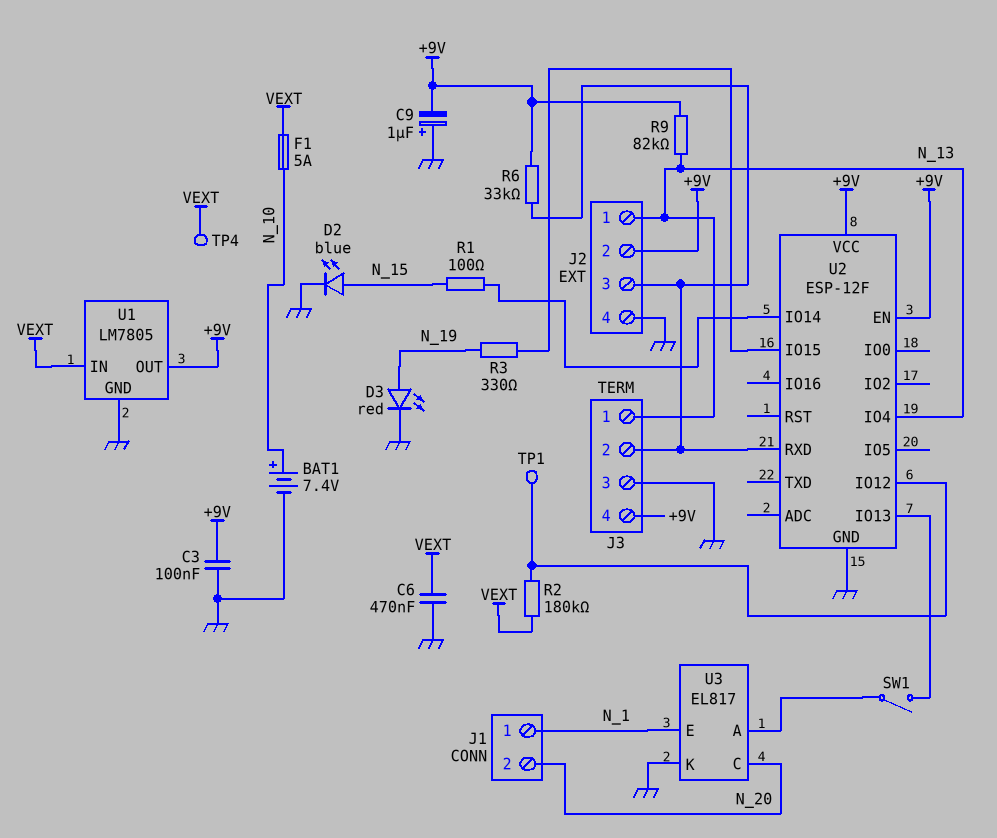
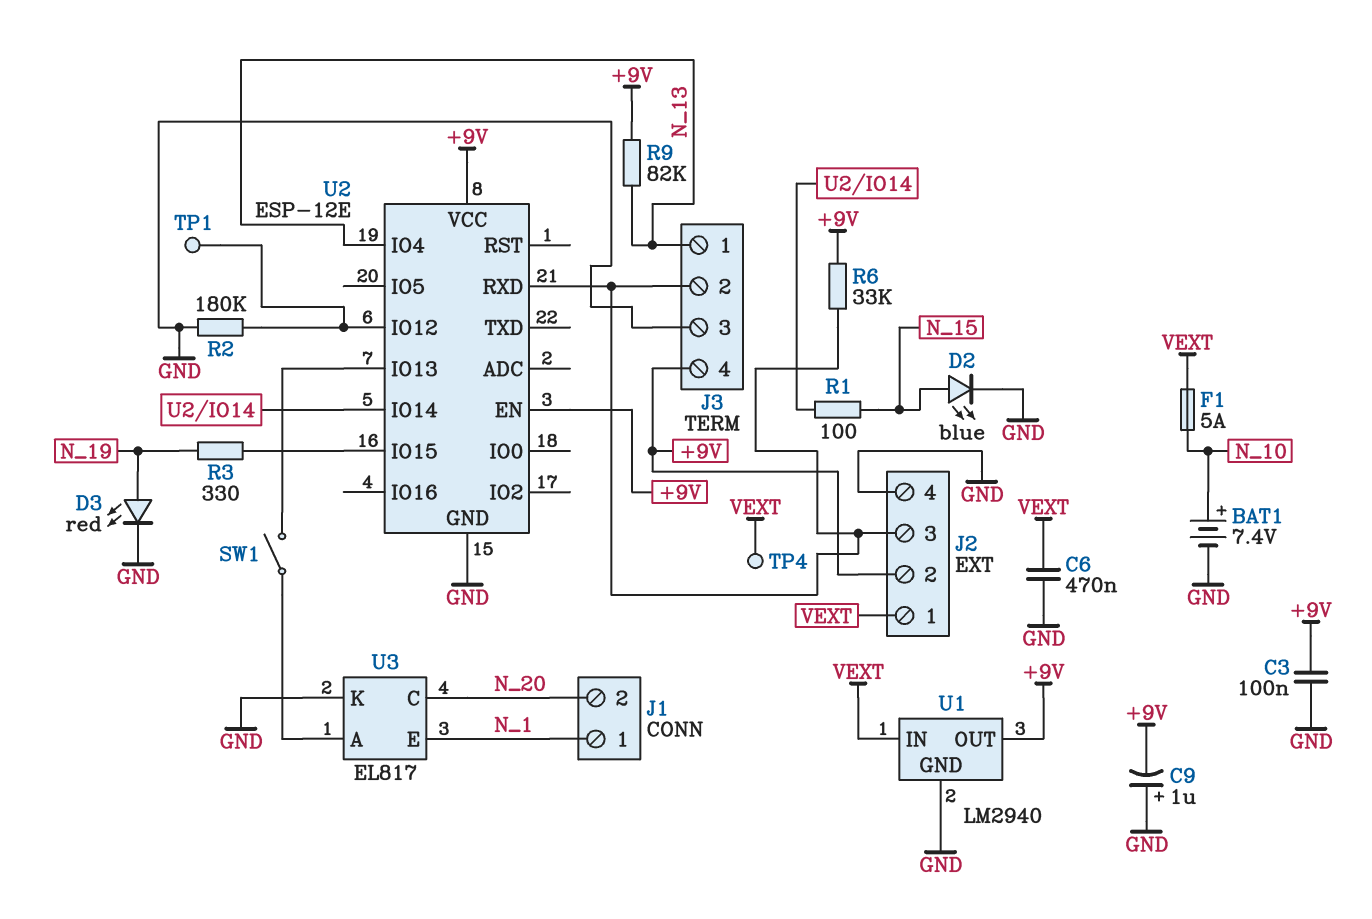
J2 pin 1: N_13 -> VEXT
R2: 180k (U2/IO12, VEXT) -> 180k (GND, U2/IO12)
U1: LM7805 -> LM2940
U2: ESP-12F -> ESP-12E

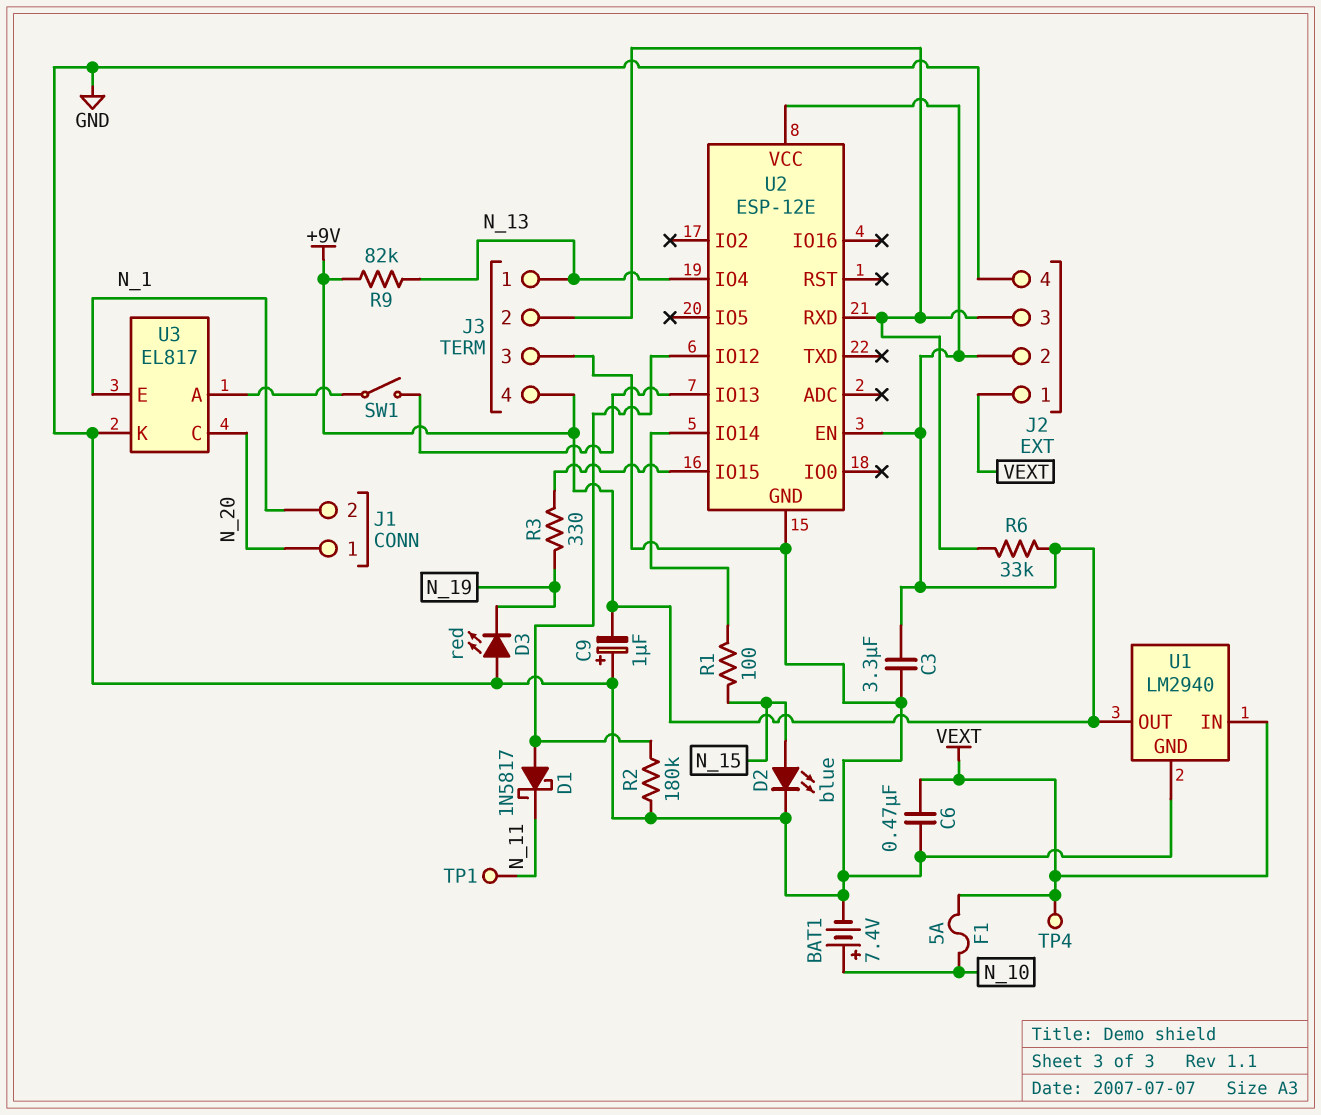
C3: 100nF (+9V, GND) -> 3.3uF (+9V, GND)
D1: none -> schottky 1N5817 (A U2/IO12, K N_11)
D3: LED red (A N_19, K GND) -> LED red (A GND, K N_19)
J1 pin 1: N_1 -> N_20
J1 pin 2: N_20 -> N_1
TP1: test point (U2/IO12) -> test point (N_11)

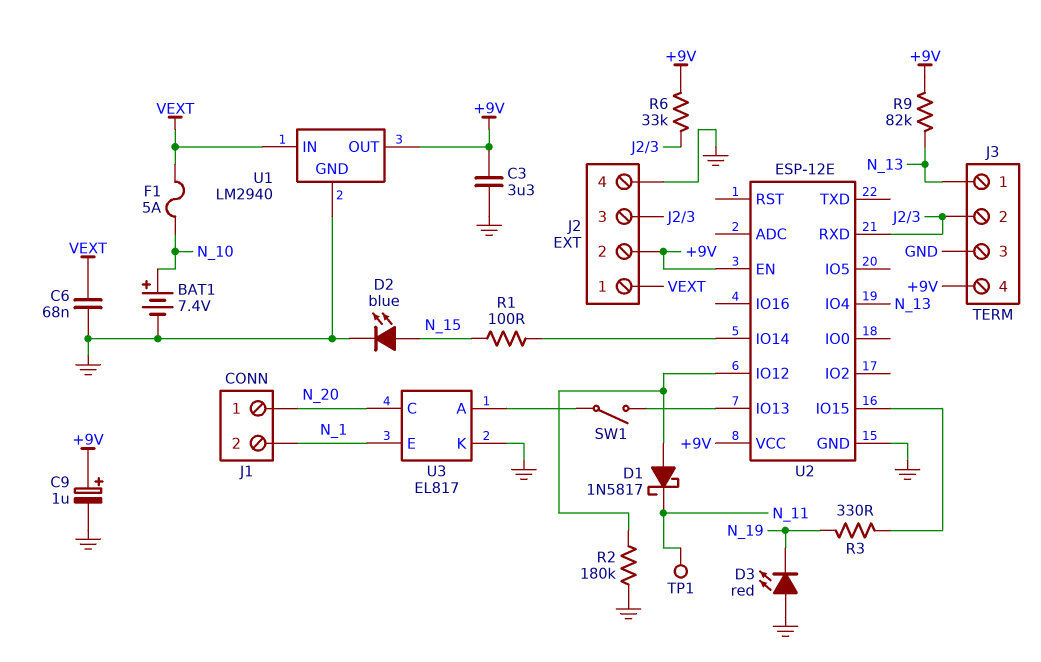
C6: 470nF (GND, VEXT) -> 68nF (GND, VEXT)
C9: 1uF (plus GND, minus +9V) -> 1uF (plus +9V, minus GND)
TP4: test point (VEXT) -> none

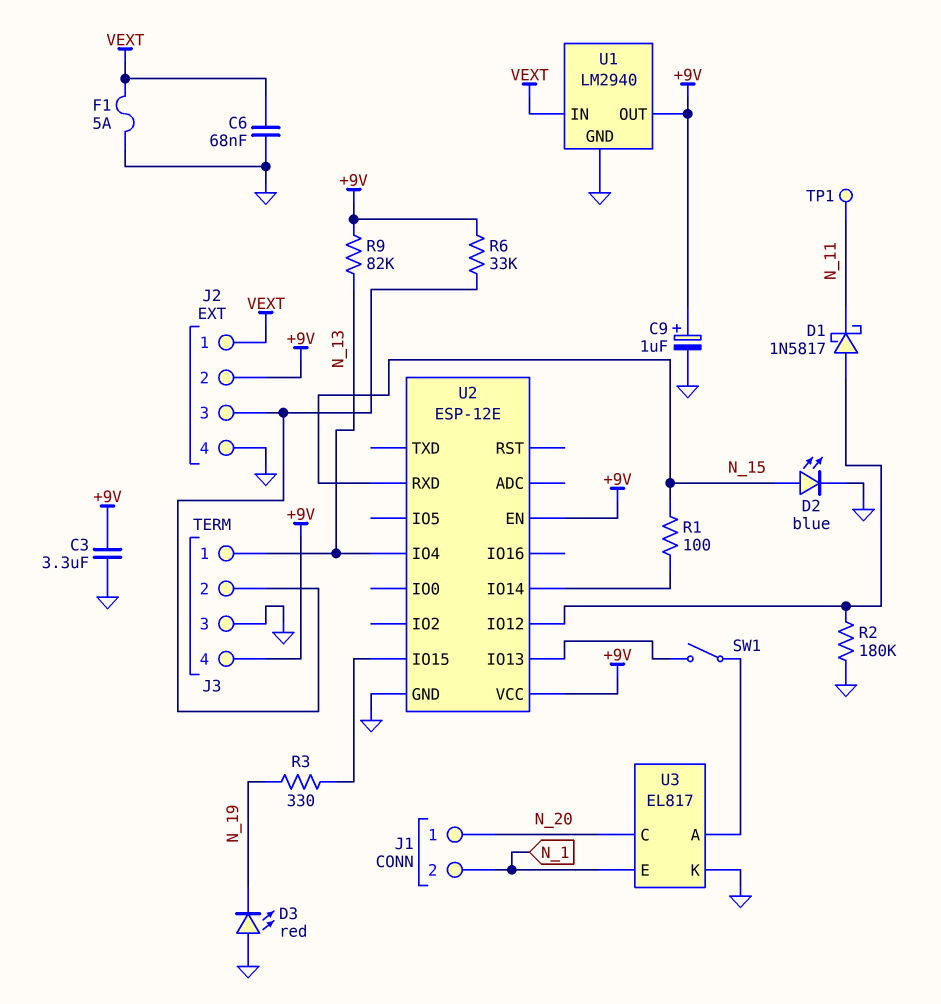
BAT1: 7.4V (plus N_10, minus GND) -> none
F1: 5A (N_10, VEXT) -> 5A (GND, VEXT)
U2 pin RXD: J2/3 -> N_15

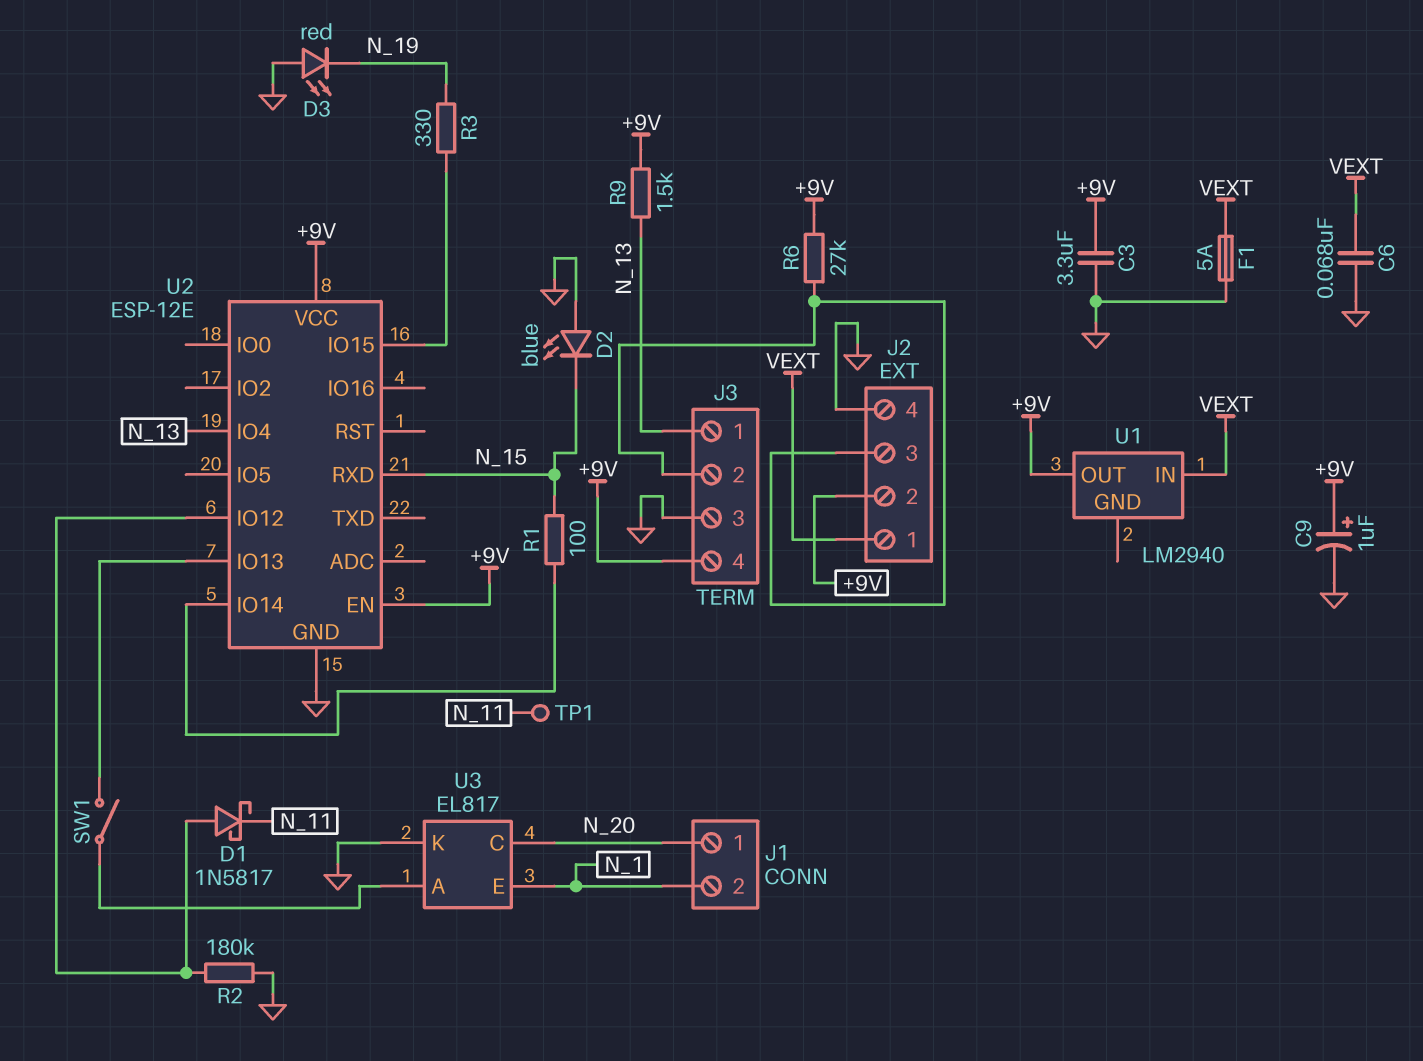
D2: LED blue (A N_15, K GND) -> LED blue (A GND, K N_15)
R6: 33k (+9V, J2/3) -> 27k (+9V, J2/3)
R9: 82k (+9V, N_13) -> 1.5k (+9V, N_13)
U1 pin GND: GND -> none

